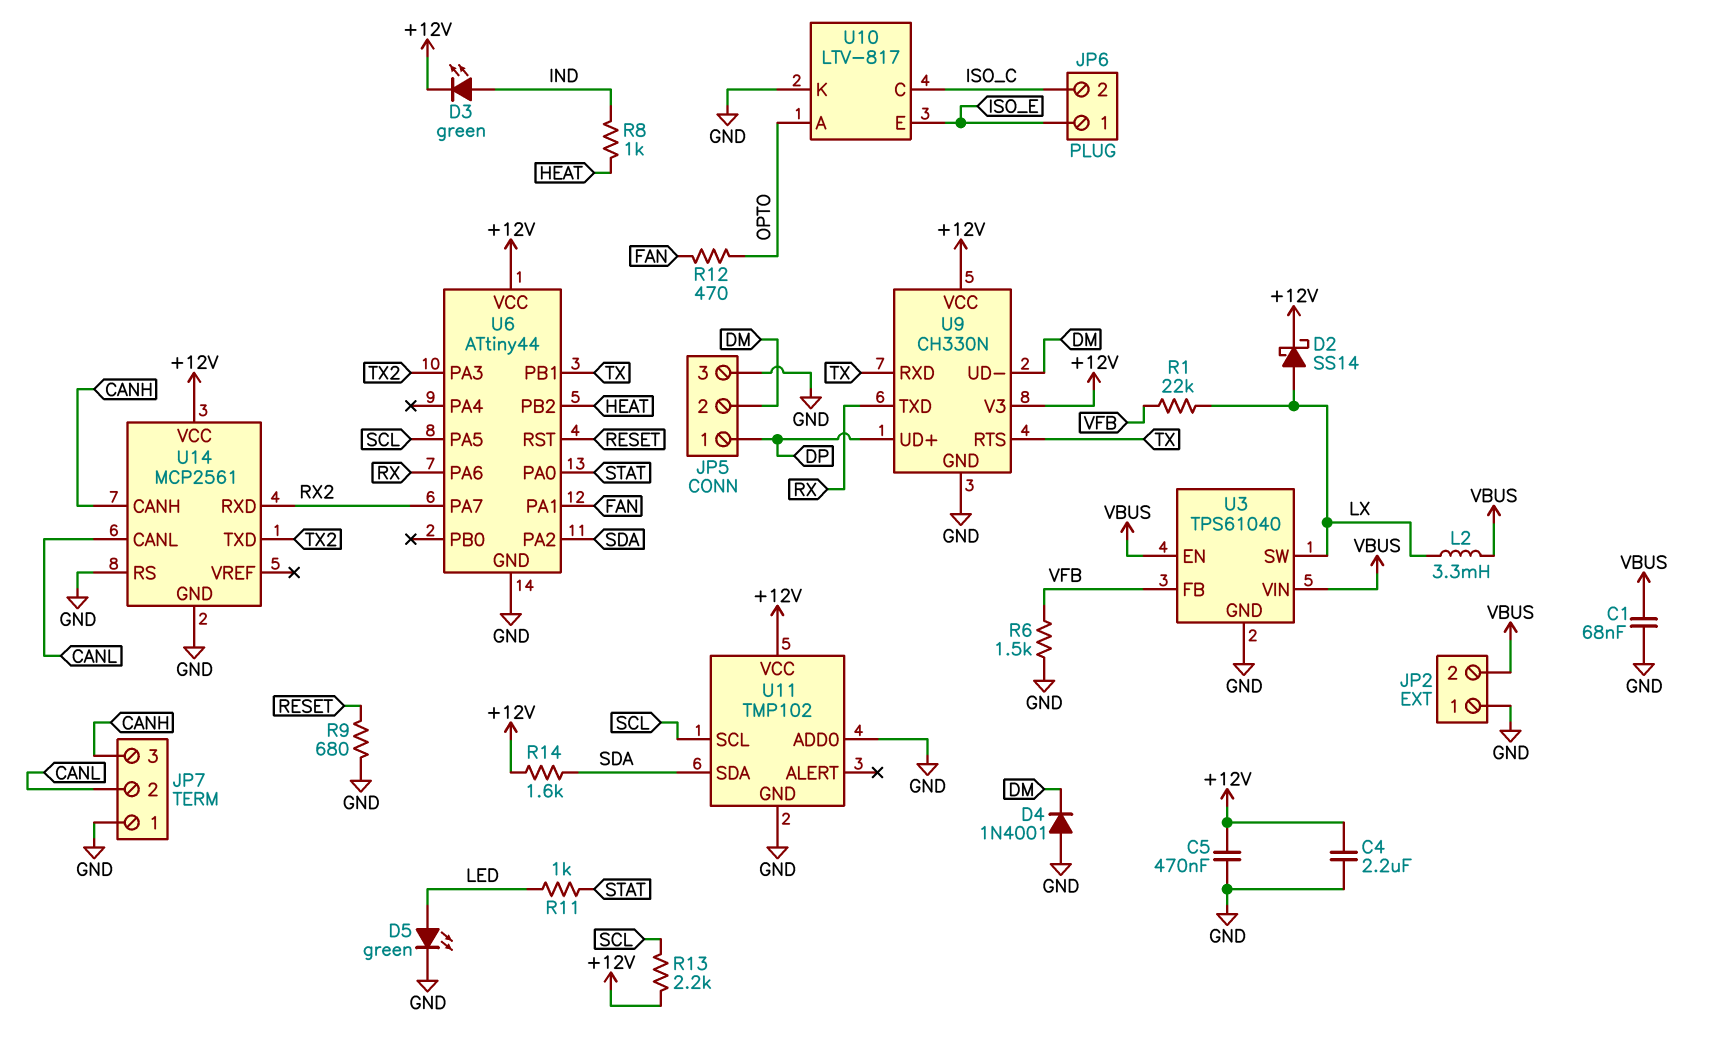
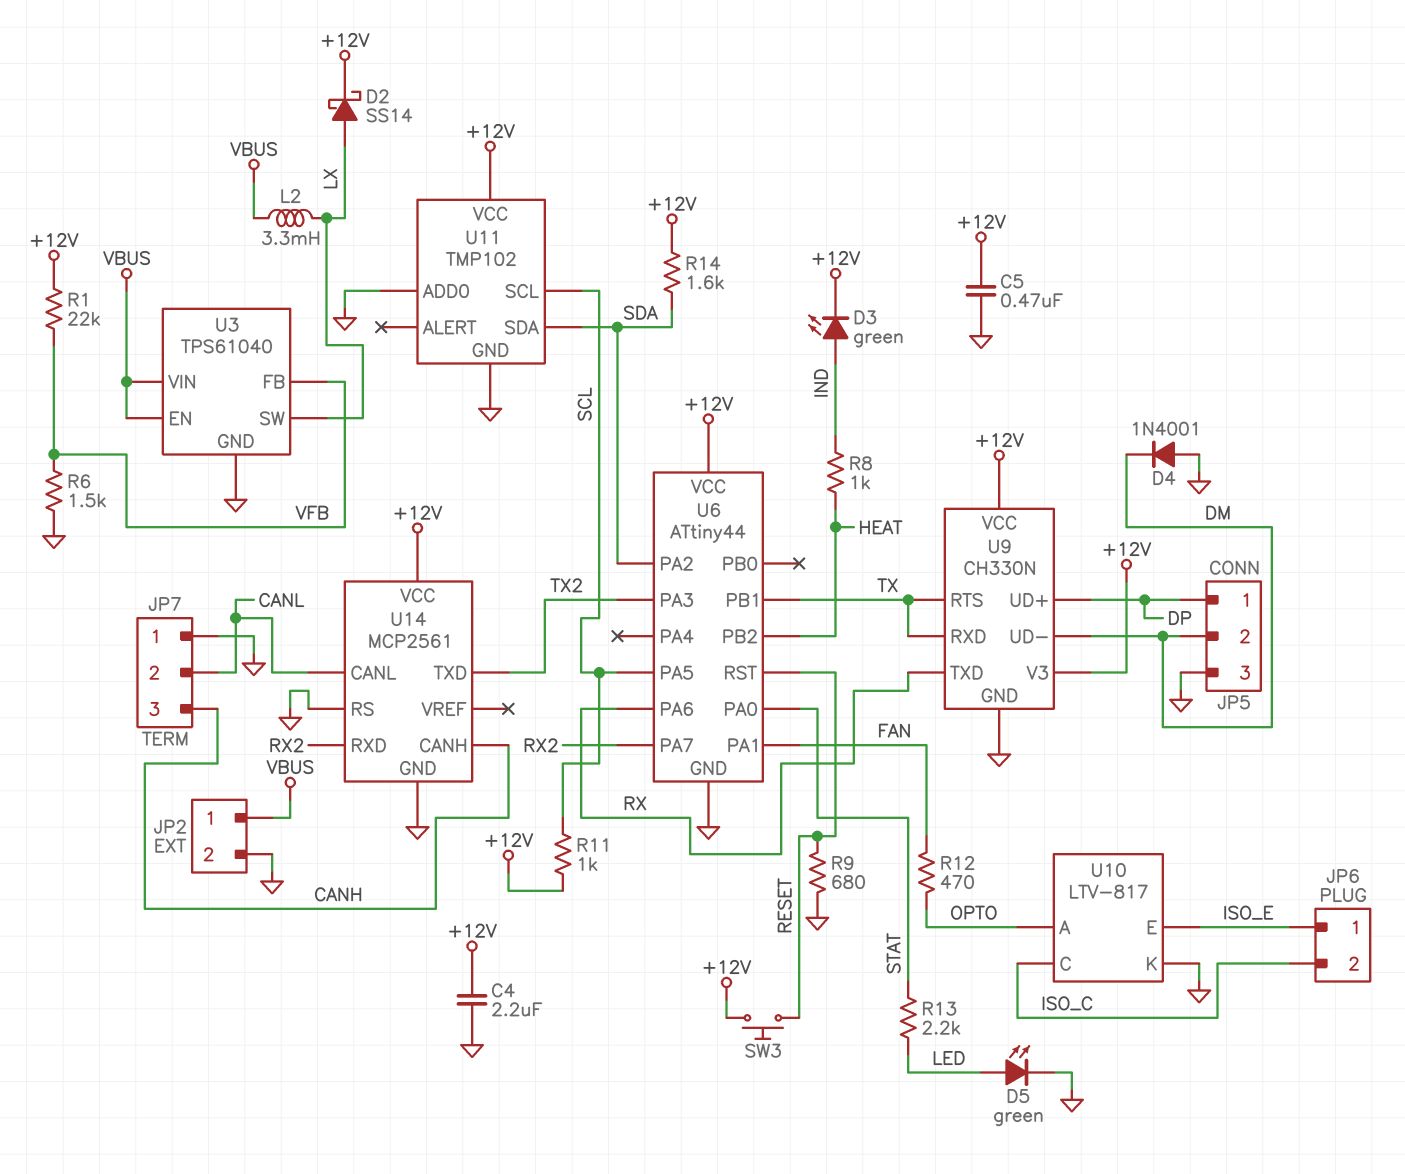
C1: 68nF (GND, VBUS) -> none
JP2 pin 1: GND -> VBUS
JP2 pin 2: VBUS -> GND
R1: 22k (LX, VFB) -> 22k (+12V, VFB)
R11: 1k (LED, STAT) -> 1k (+12V, SCL)
R13: 2.2k (+12V, SCL) -> 2.2k (LED, STAT)
SW3: none -> button (+12V, RESET)

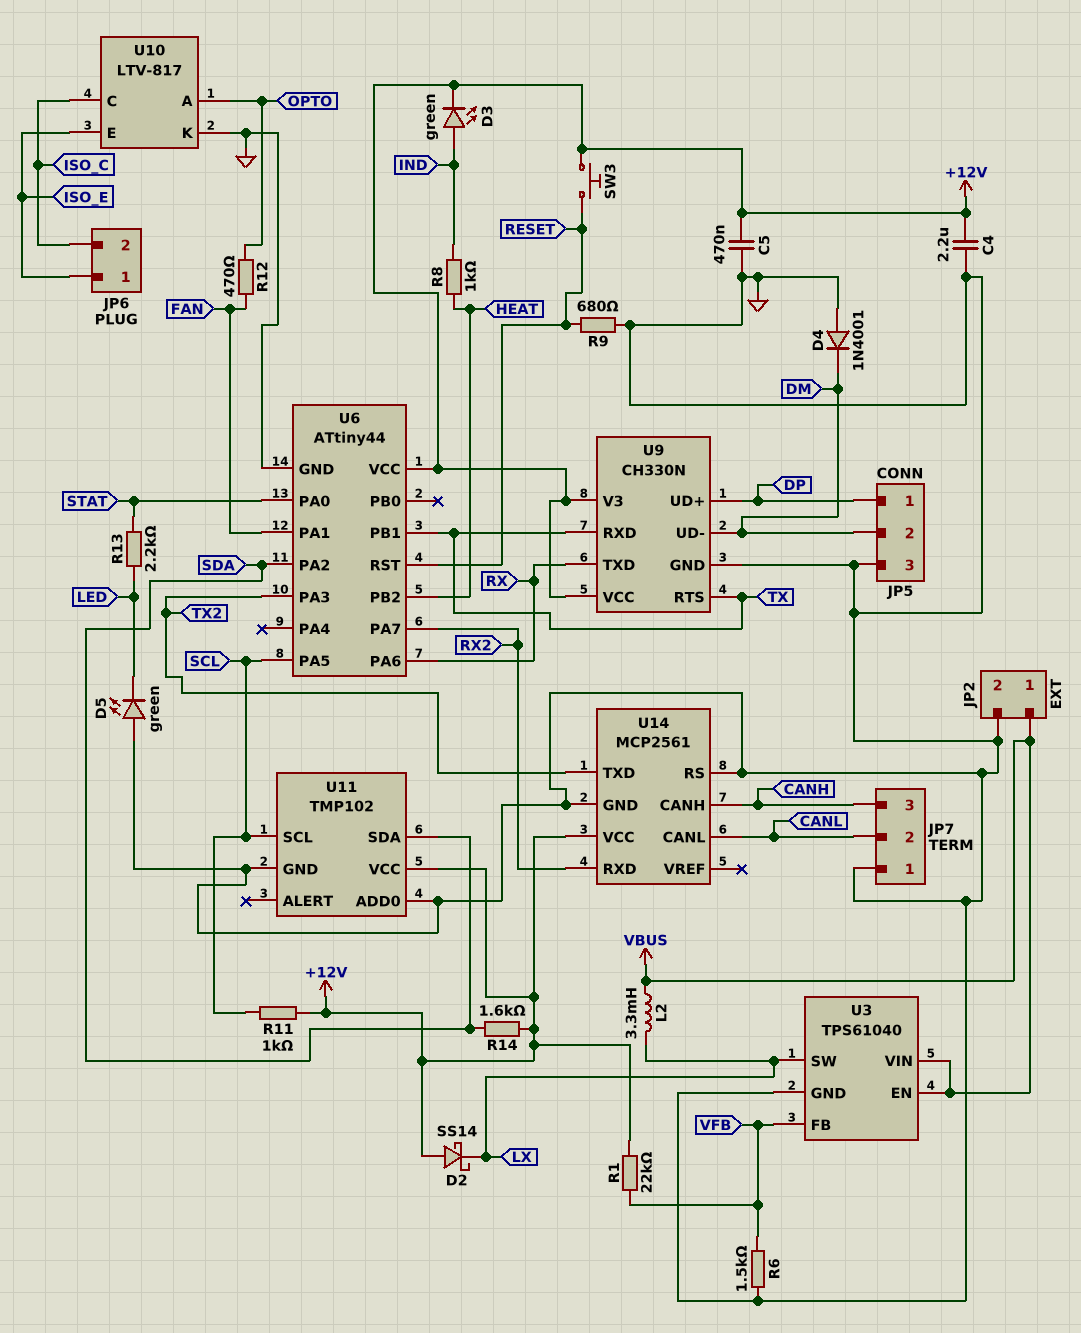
D2: schottky SS14 (A LX, K +12V) -> schottky SS14 (A +12V, K LX)
D5: LED green (A LED, K GND) -> LED green (A GND, K LED)

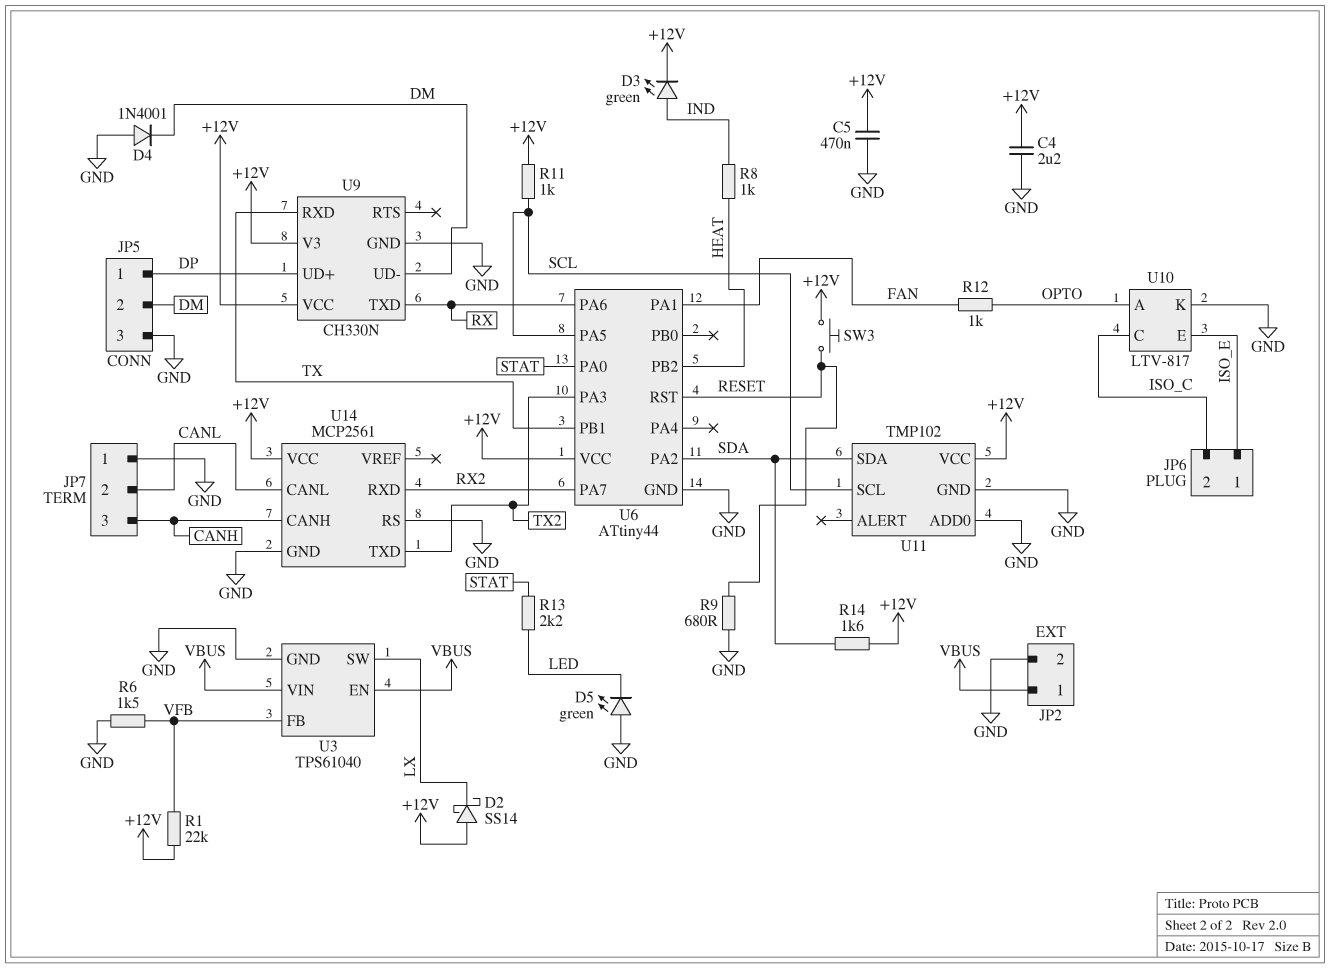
L2: 3.3mH (LX, VBUS) -> none
R12: 470 (FAN, OPTO) -> 1k (FAN, OPTO)
U9 pin RTS: TX -> none

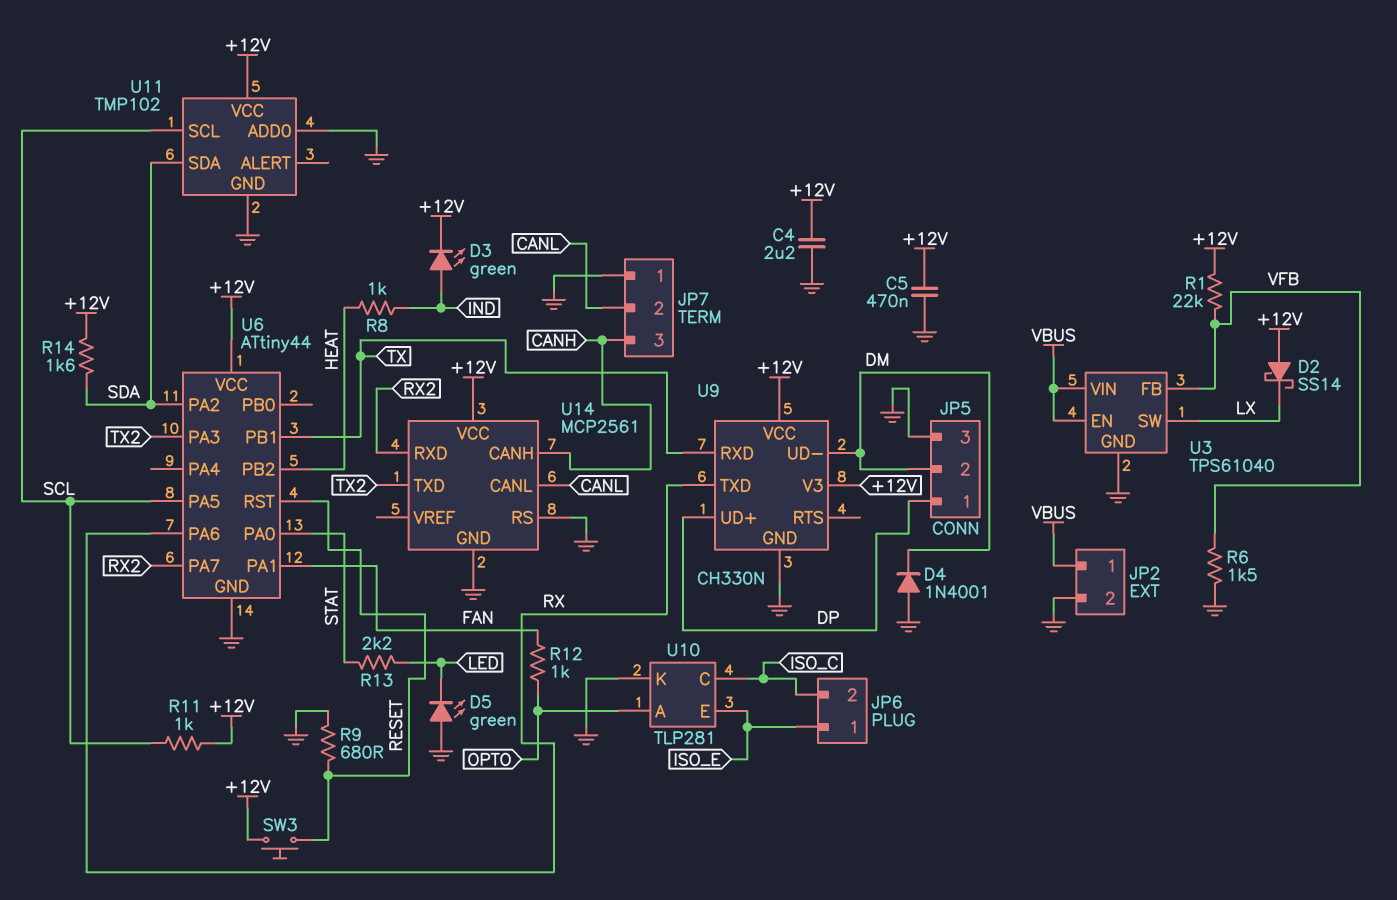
U10: LTV-817 -> TLP281

